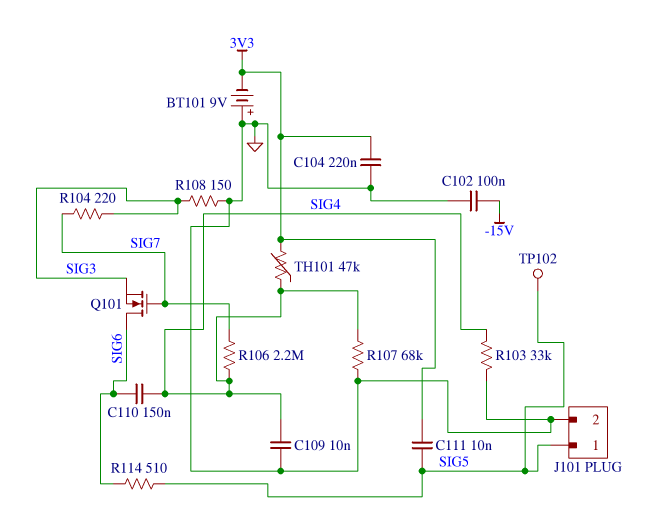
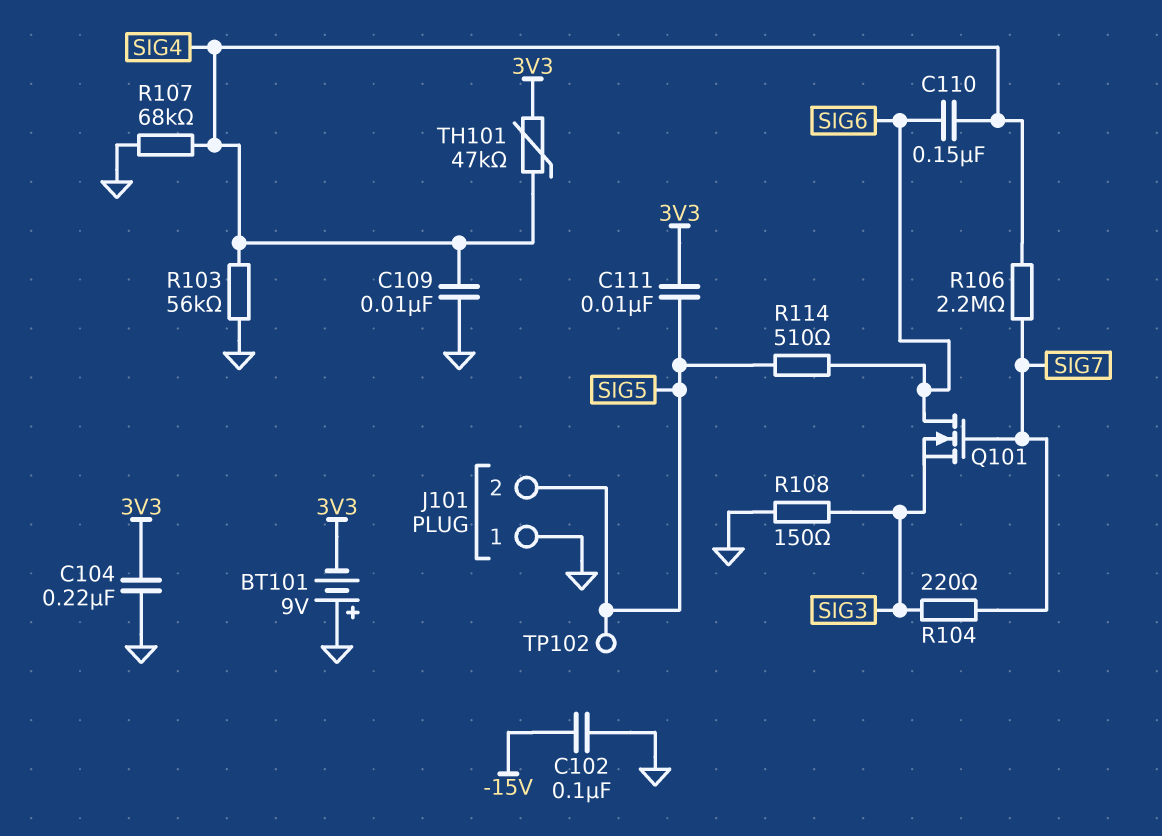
J101 pin 1: SIG5 -> GND
J101 pin 2: GND -> SIG5
R103: 33k (GND, SIG4) -> 56k (GND, SIG4)

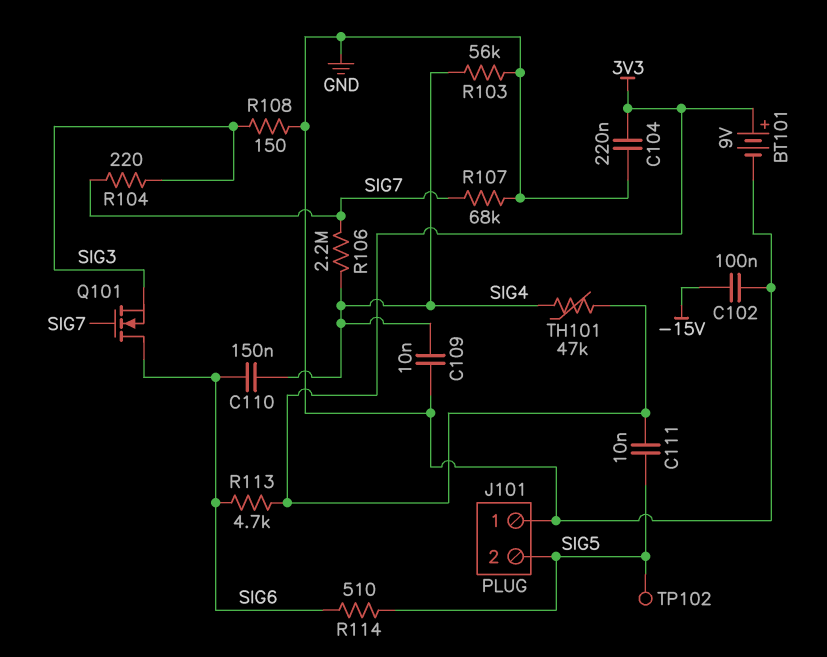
BT101: 9V (plus GND, minus 3V3) -> 9V (plus 3V3, minus GND)
R107: 68k (GND, SIG4) -> 68k (GND, SIG7)
R113: none -> 4.7k (3V3, SIG6)

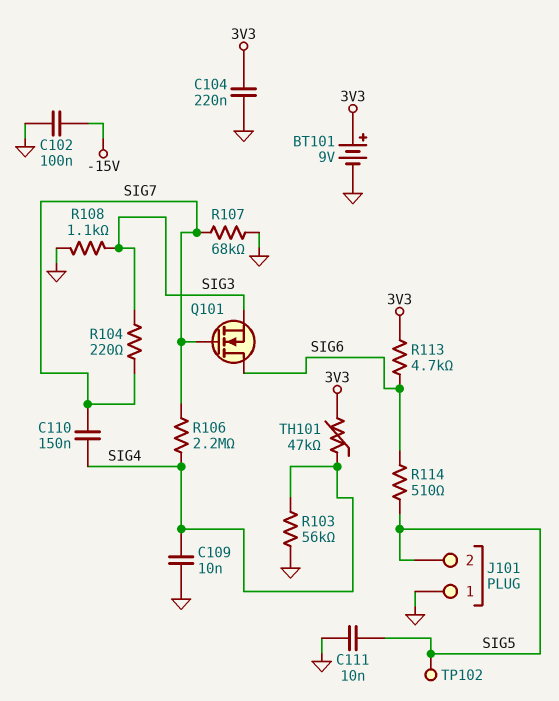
C110: 150nF (SIG4, SIG6) -> 150nF (SIG4, SIG7)
C111: 10nF (3V3, SIG5) -> 10nF (GND, SIG5)
R108: 150 (GND, SIG3) -> 1.1k (GND, SIG3)

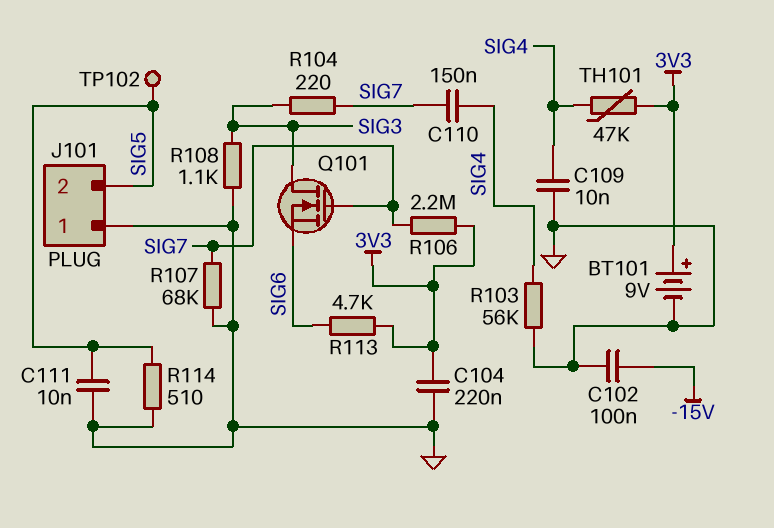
Q101: NMOS (G SIG7, D SIG6, S SIG3) -> NMOS (G SIG7, D SIG3, S SIG6)
R106: 2.2M (SIG4, SIG7) -> 2.2M (3V3, SIG7)
R114: 510 (SIG5, SIG6) -> 510 (GND, SIG5)

